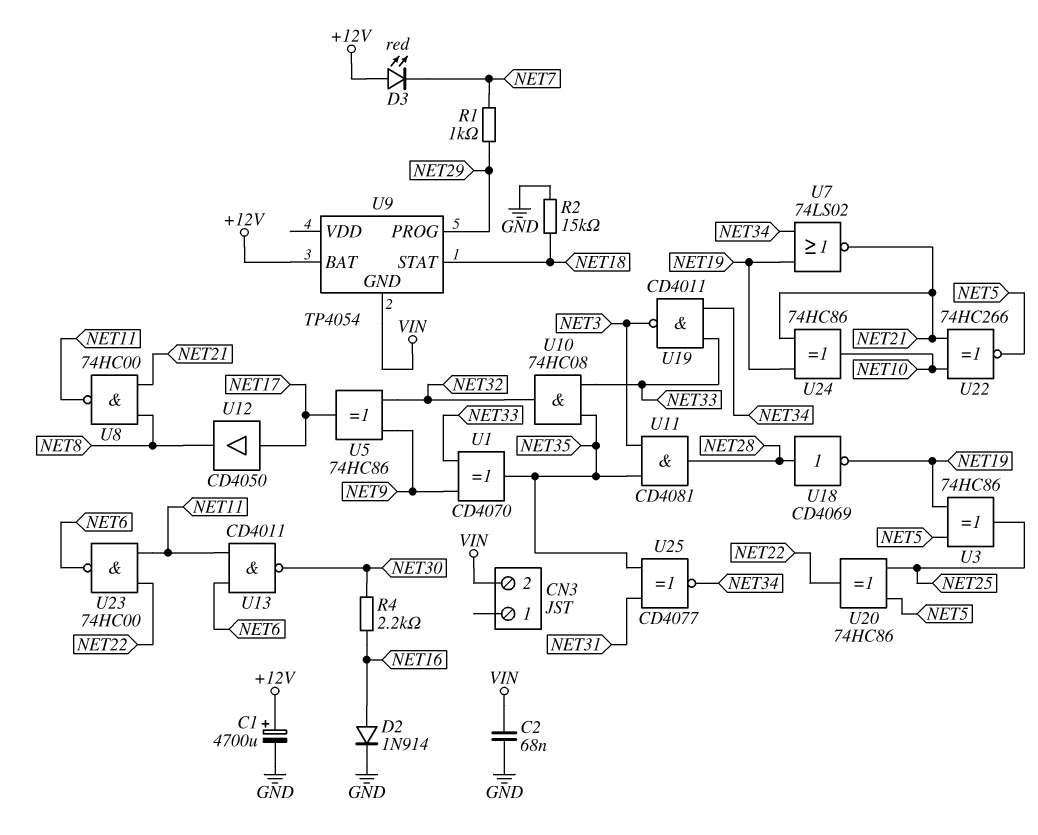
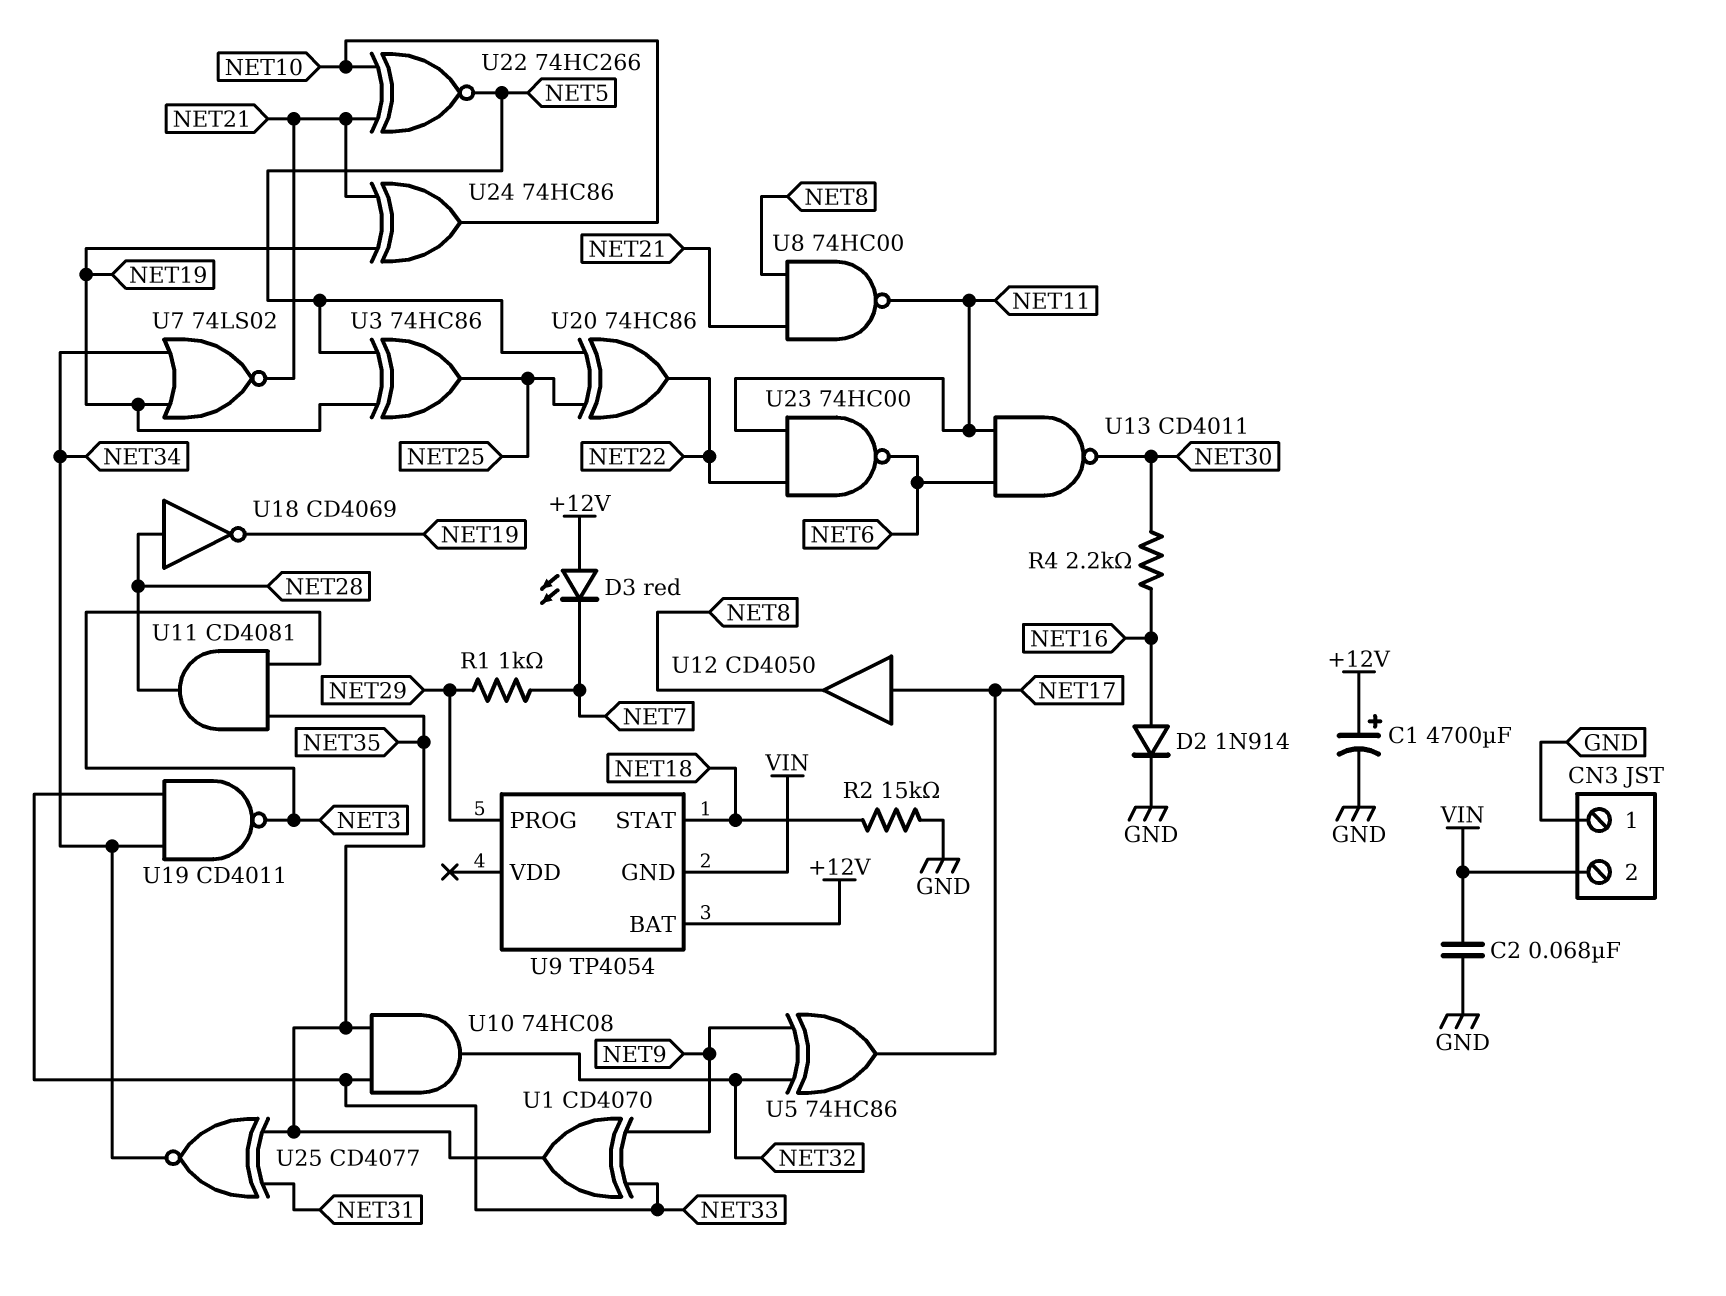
CN3 pin 1: none -> GND

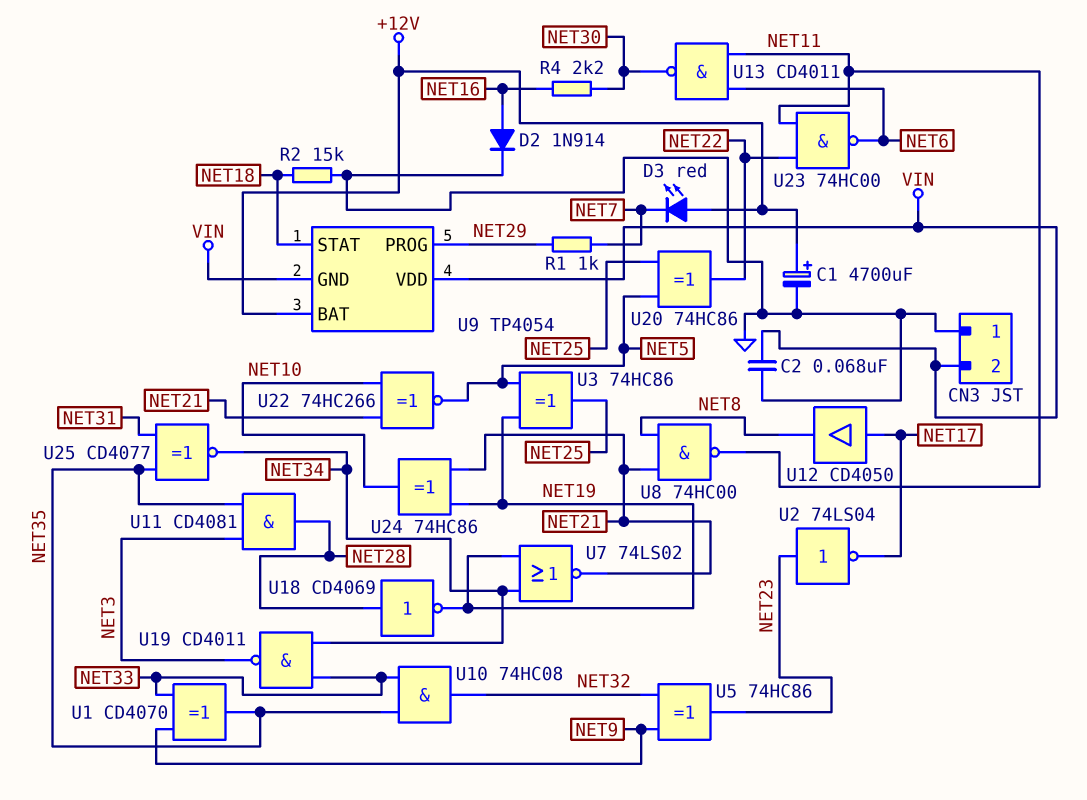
U2: none -> NOT 74LS04 (in NET23, out NET17)
U5: XOR 74HC86 (in NET9, in NET32, out NET17) -> XOR 74HC86 (in NET9, in NET32, out NET23)
U9 pin VDD: none -> VIN

